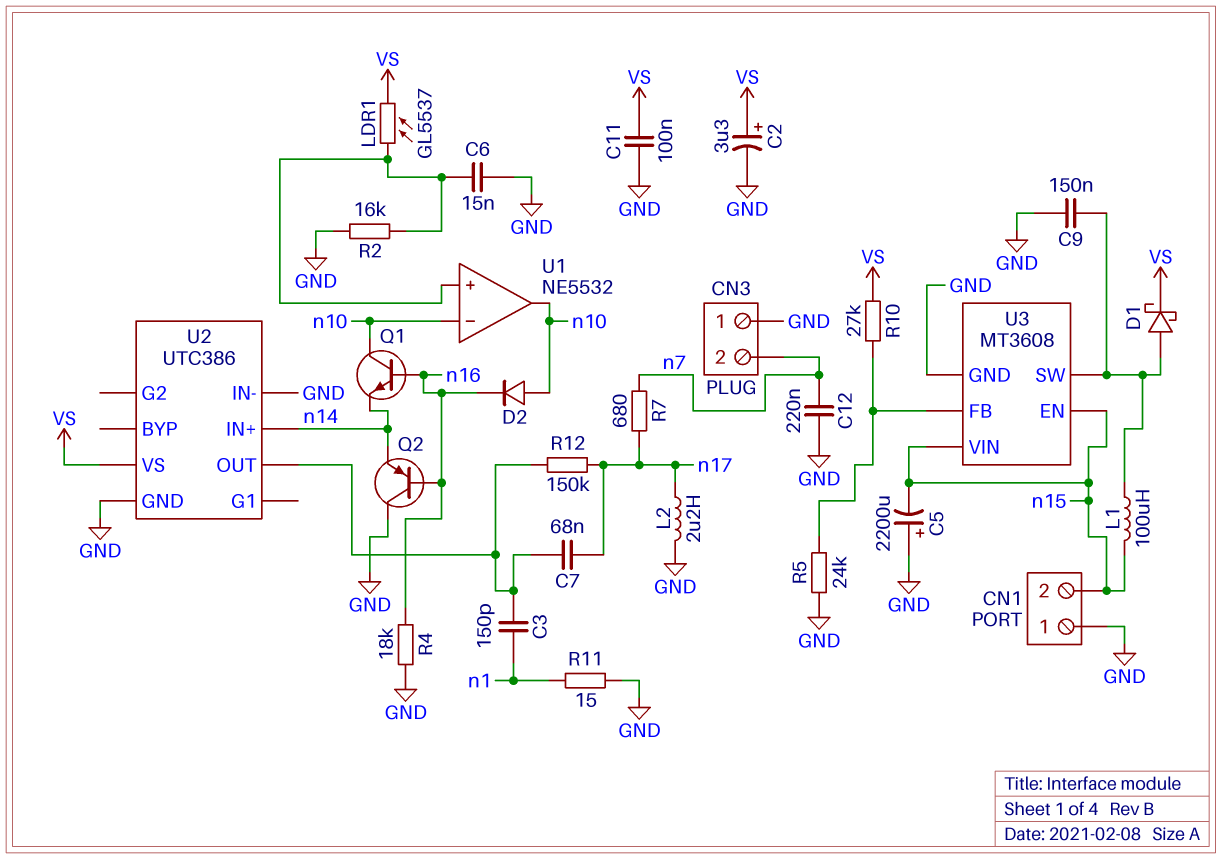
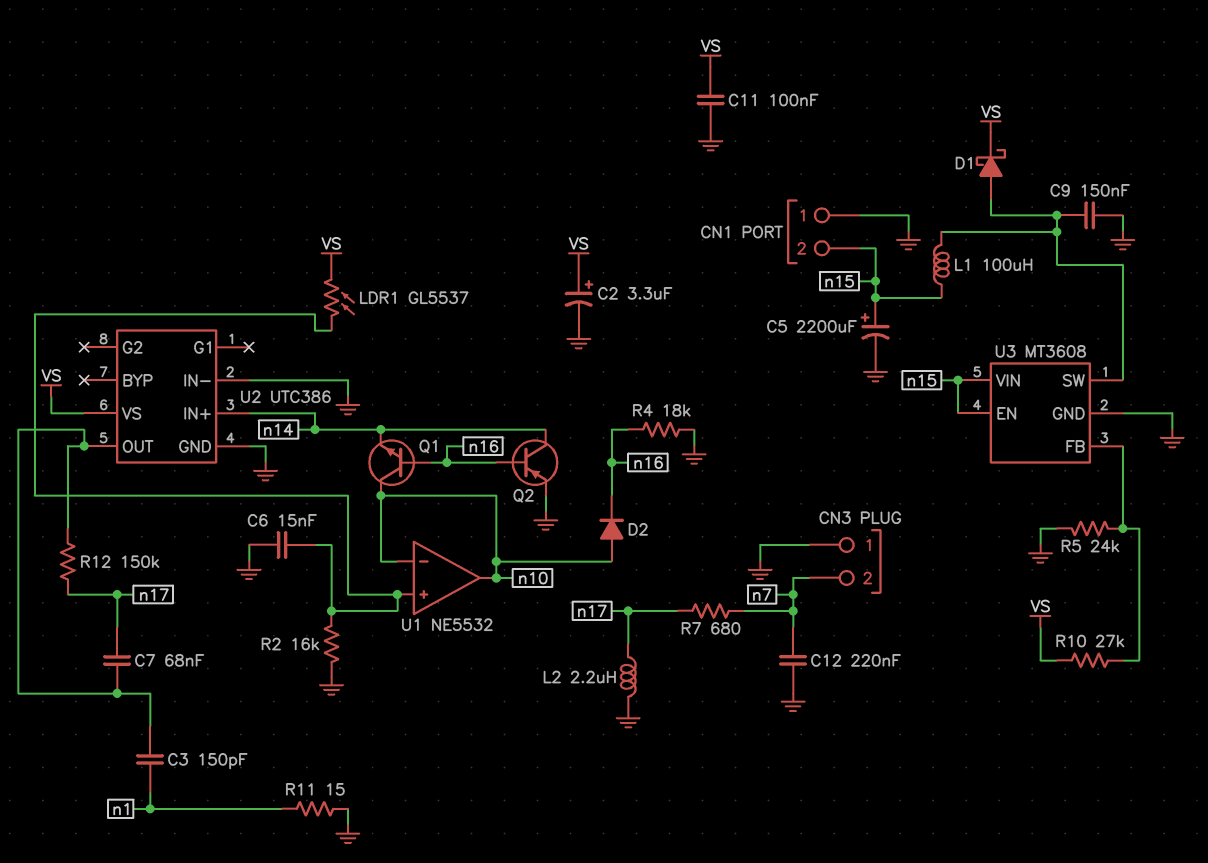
C5: 2200uF (plus GND, minus n15) -> 2200uF (plus n15, minus GND)
Q2: PNP (B n16, C GND, E n14) -> PNP (B n16, C n14, E GND)

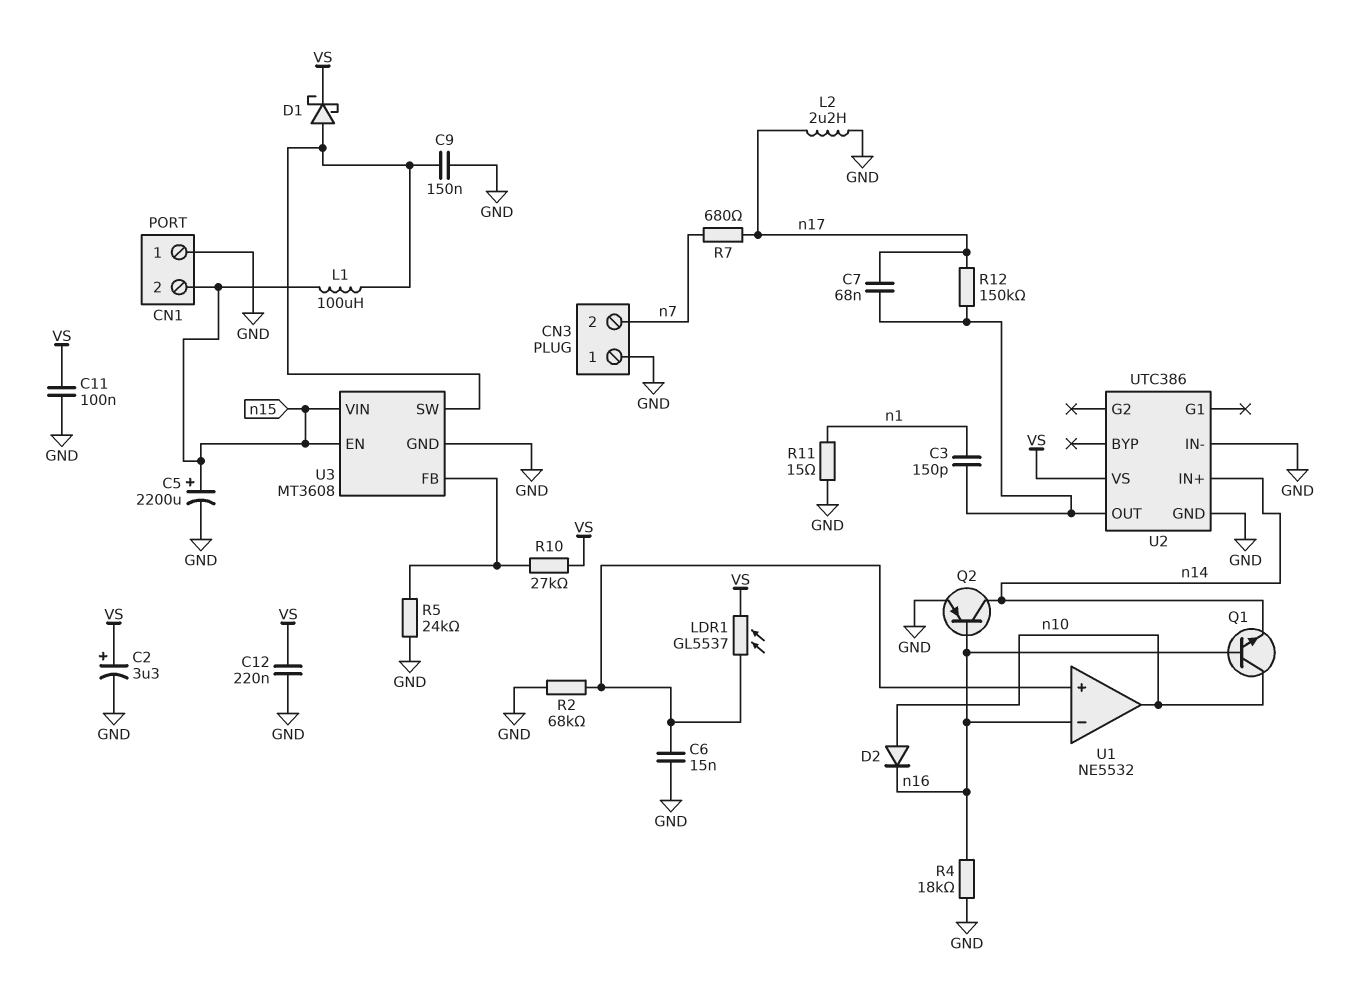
C12: 220nF (GND, n7) -> 220nF (GND, VS)
R2: 16k (GND, U1/in+) -> 68k (GND, U1/in+)
U1 pin in-: n10 -> n16

